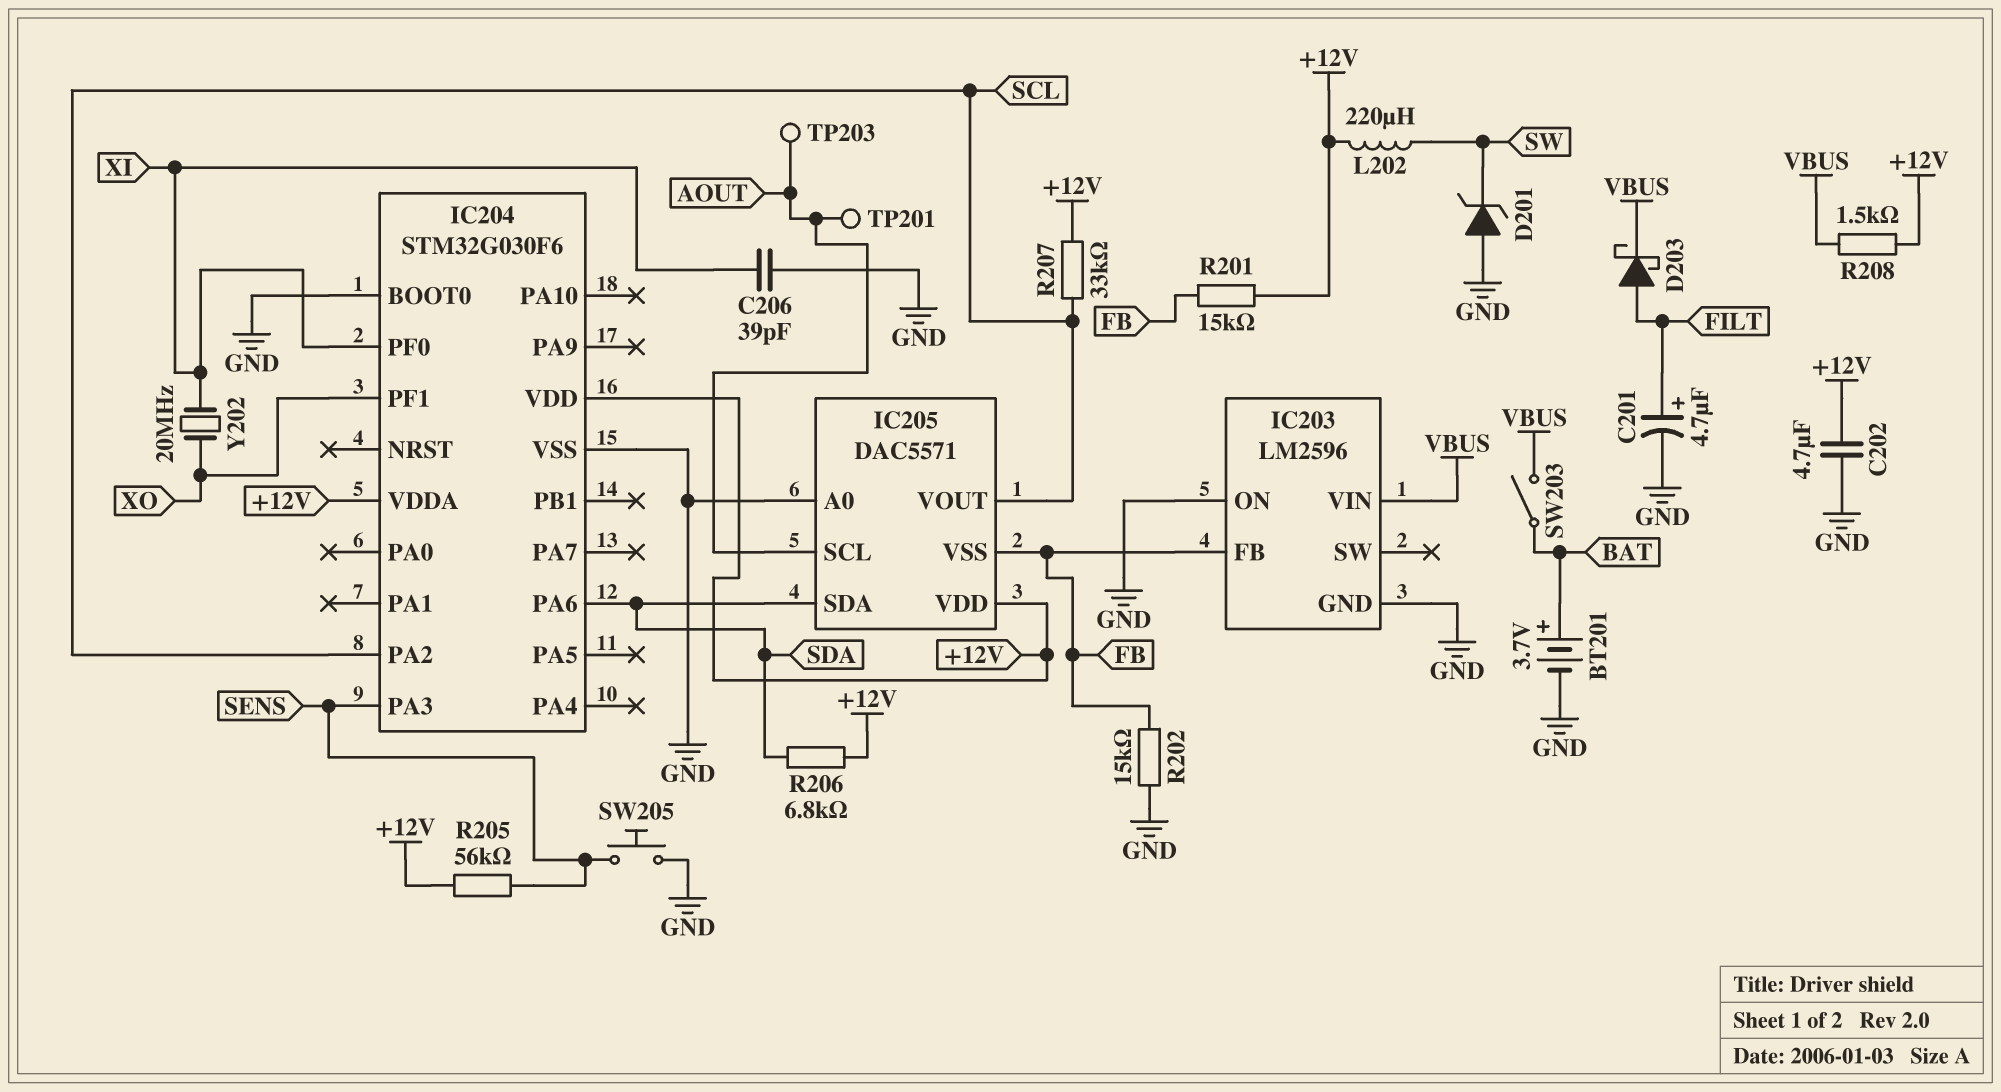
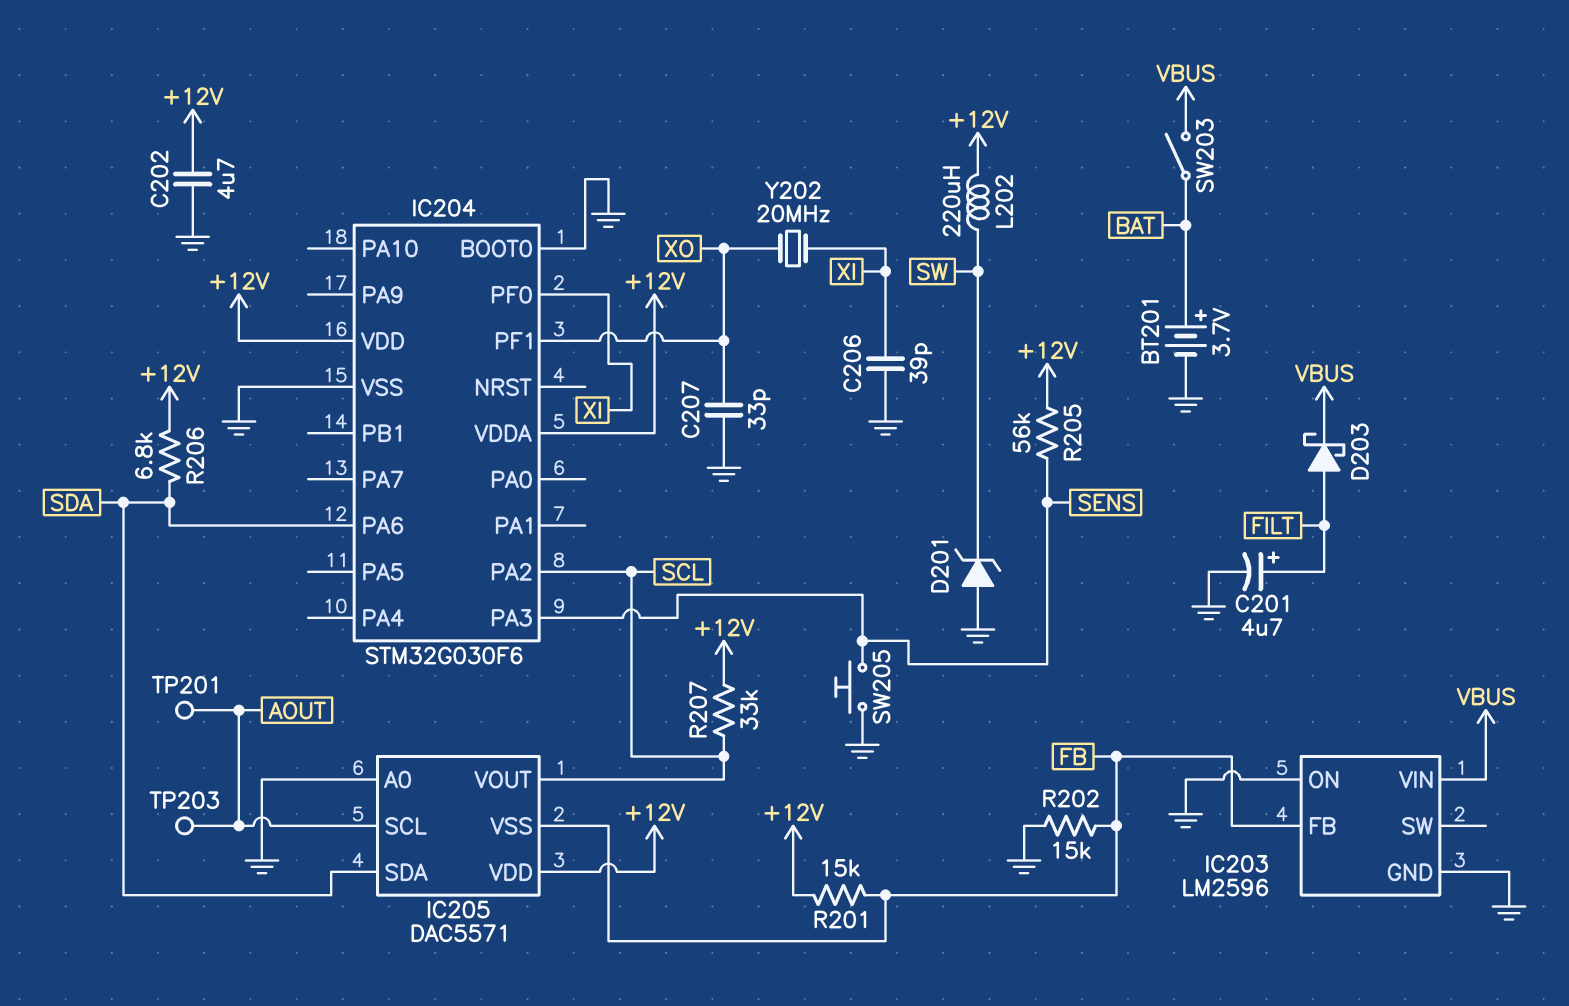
C207: none -> 33pF (GND, XO)
R208: 1.5k (+12V, VBUS) -> none

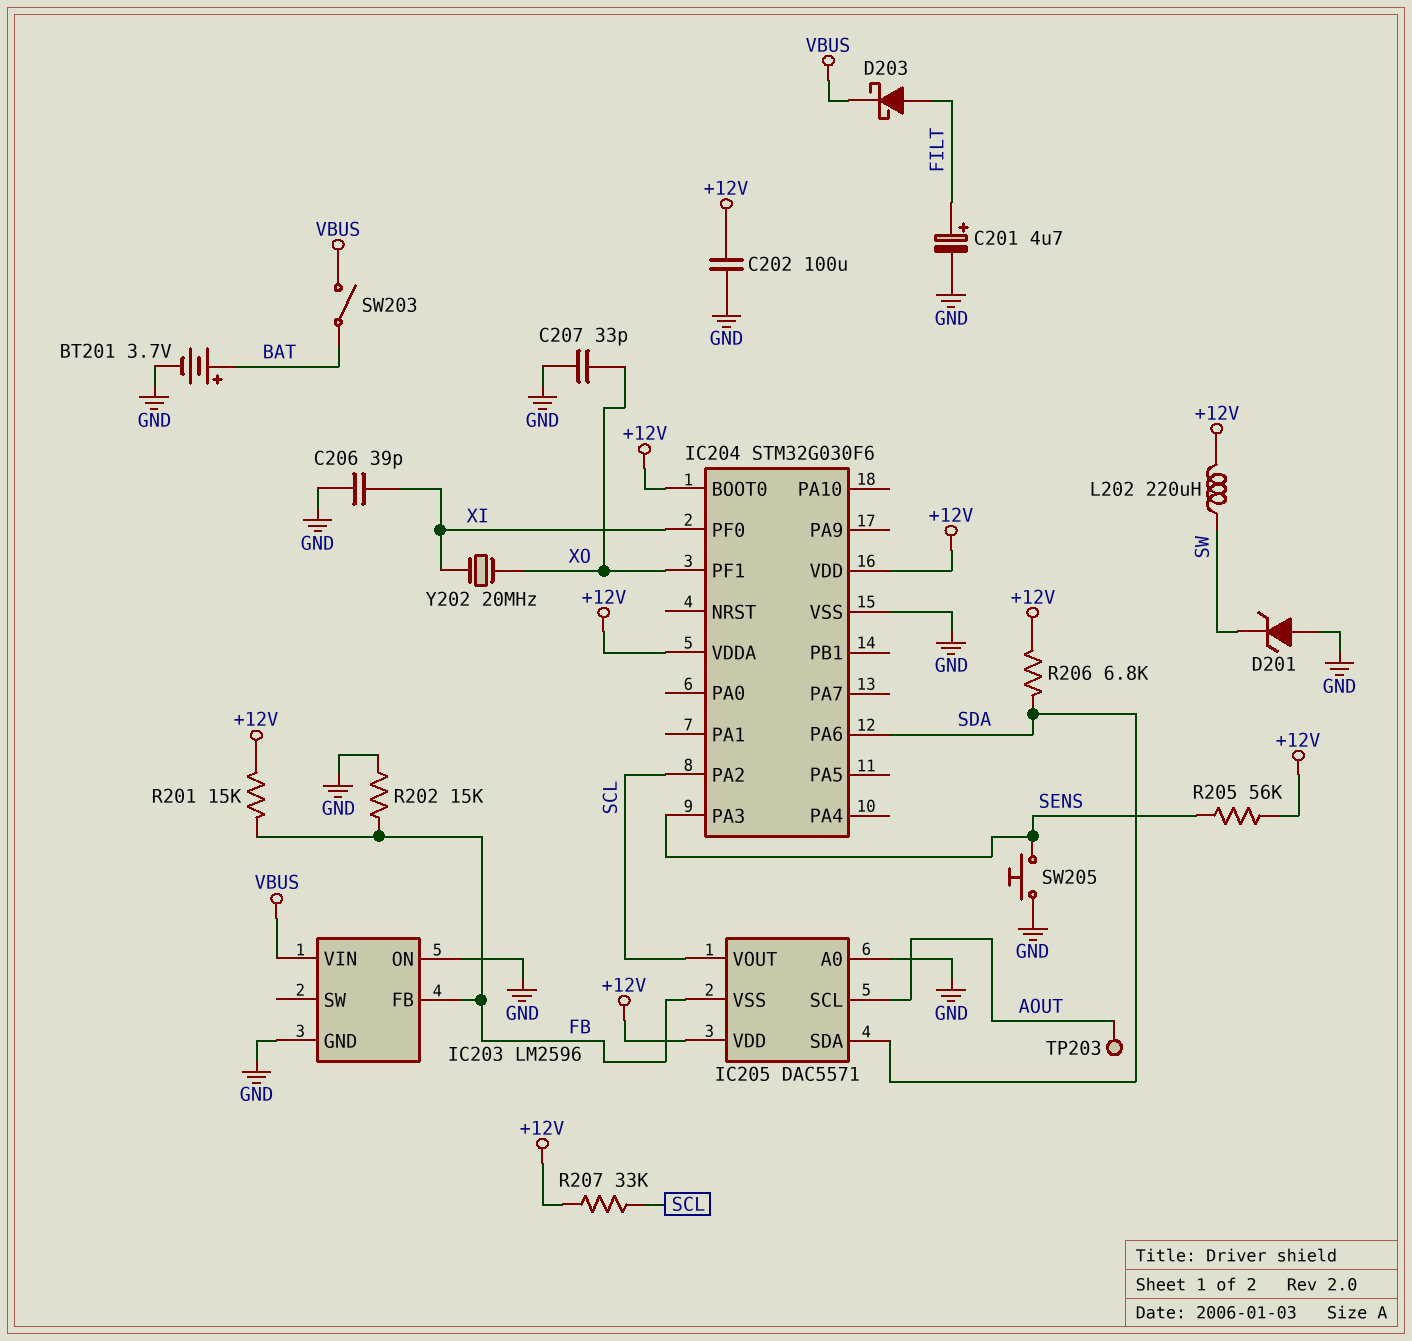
C202: 4.7uF (+12V, GND) -> 100uF (+12V, GND)
IC204 pin BOOT0: GND -> +12V
TP201: test point (AOUT) -> none

